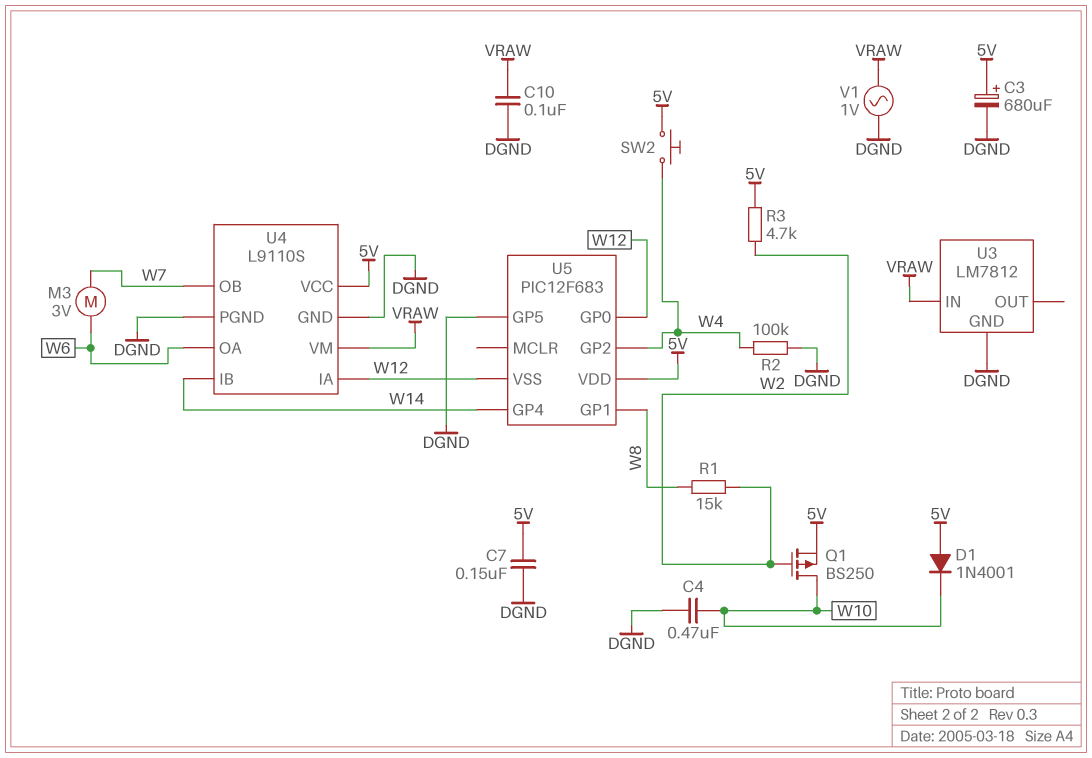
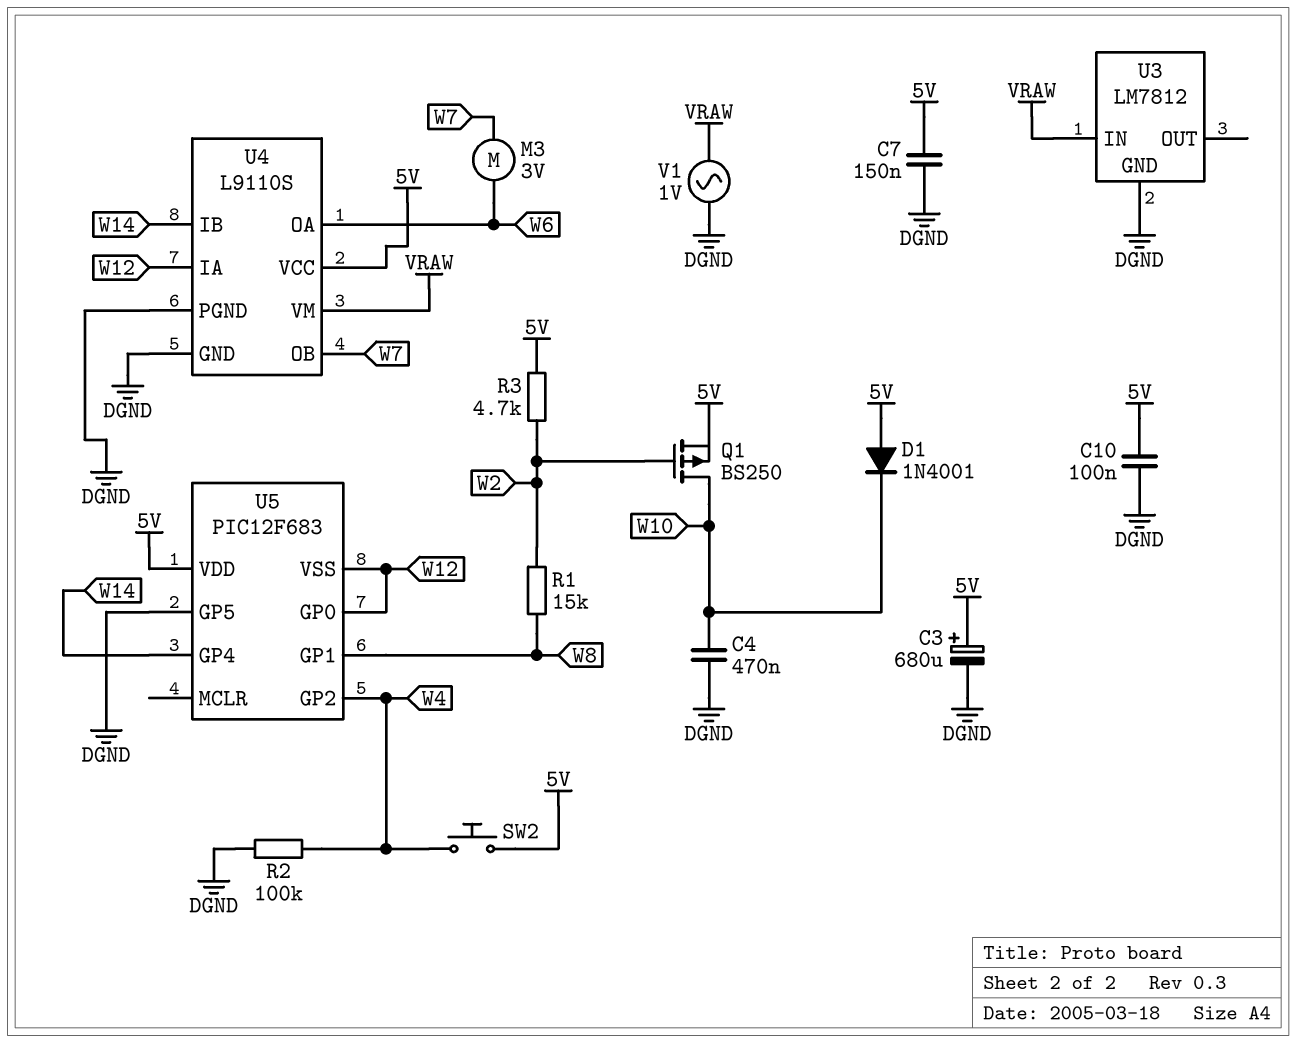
C10: 100nF (DGND, VRAW) -> 100nF (5V, DGND)

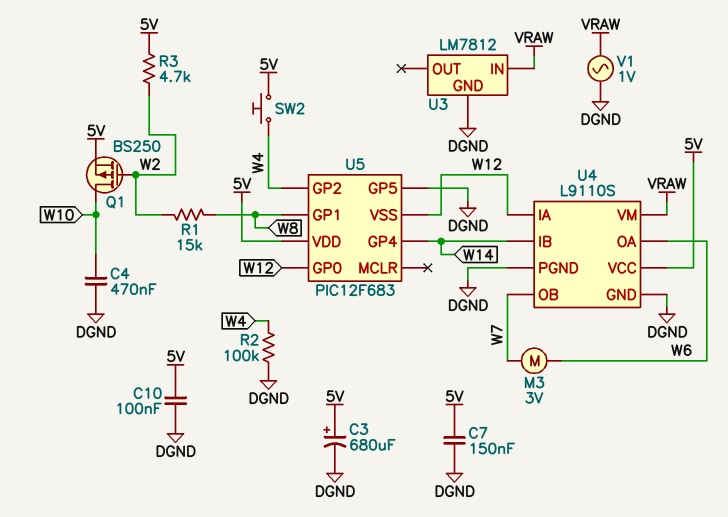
D1: diode 1N4001 (A 5V, K W10) -> none

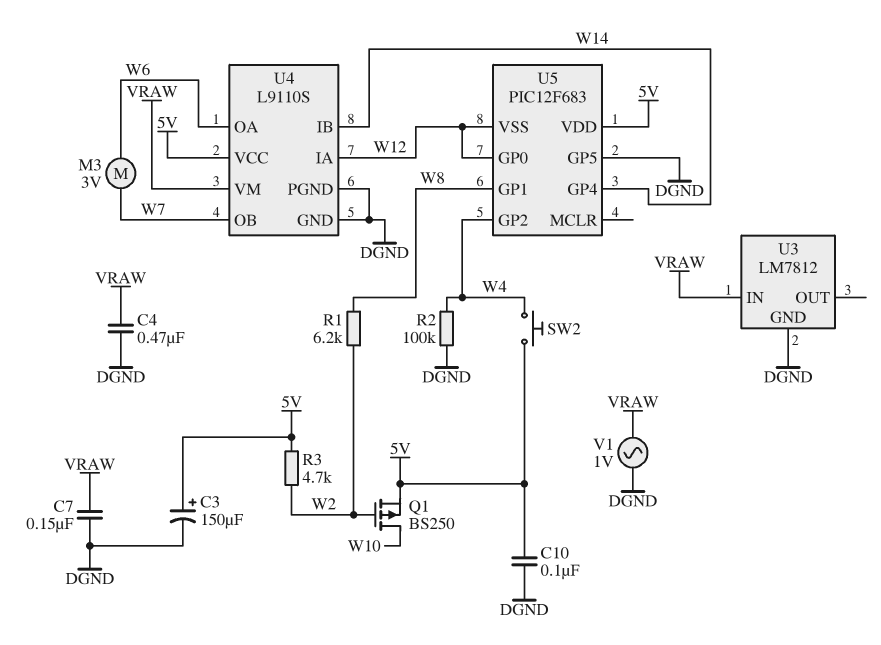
C3: 680uF (plus 5V, minus DGND) -> 150uF (plus 5V, minus DGND)
C4: 470nF (DGND, W10) -> 470nF (DGND, VRAW)
C7: 150nF (5V, DGND) -> 150nF (DGND, VRAW)
R1: 15k (W2, W8) -> 6.2k (W2, W8)

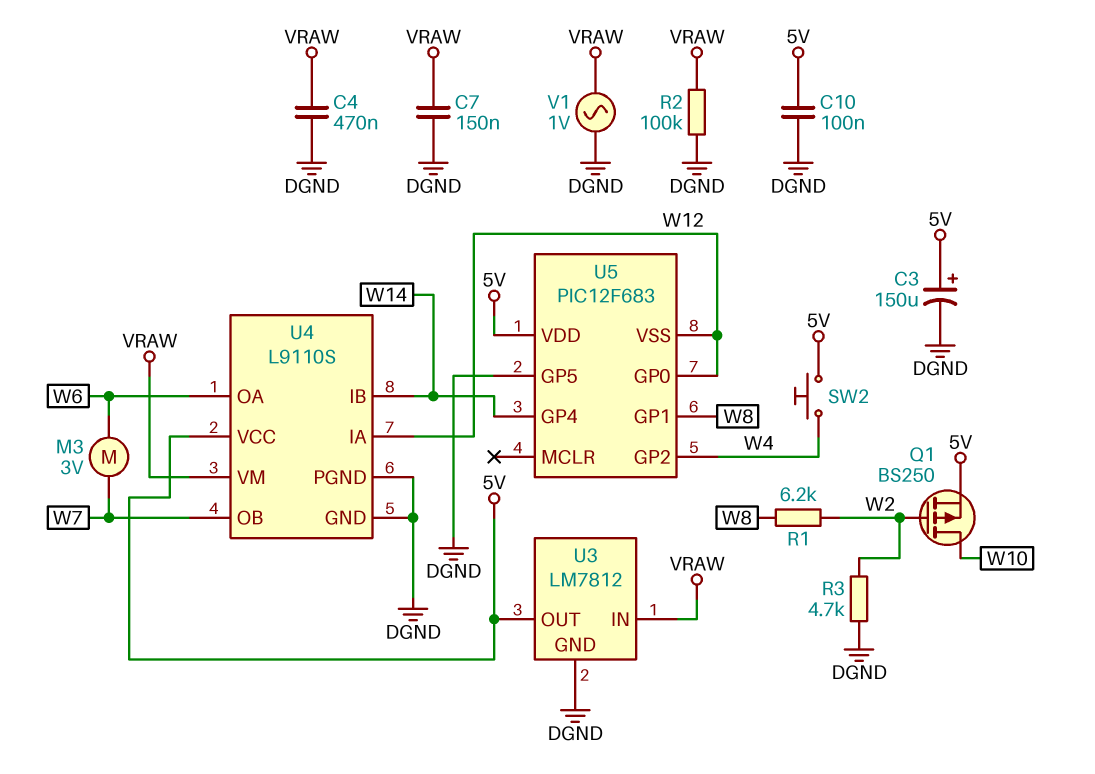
R2: 100k (DGND, W4) -> 100k (DGND, VRAW)
R3: 4.7k (5V, W2) -> 4.7k (DGND, W2)
U3 pin OUT: none -> 5V

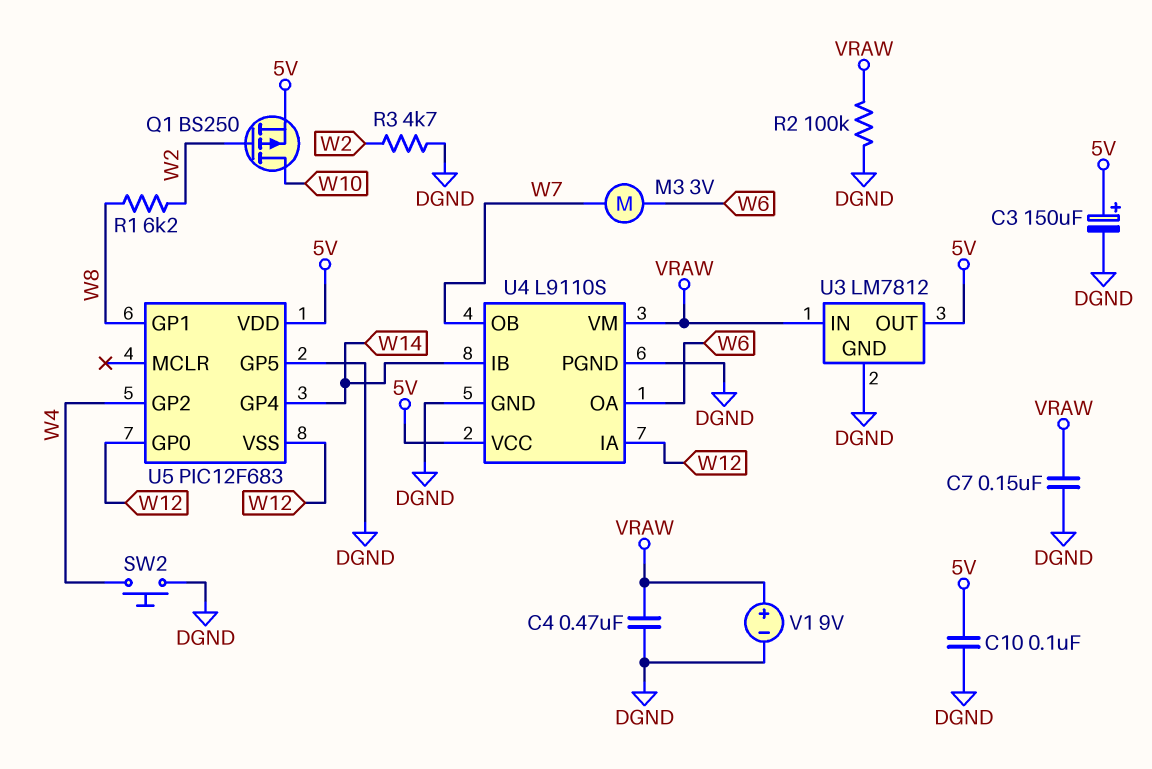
SW2: button (5V, W4) -> button (DGND, W4)
V1: AC 1V (DGND, VRAW) -> 9V (plus VRAW, minus DGND)

